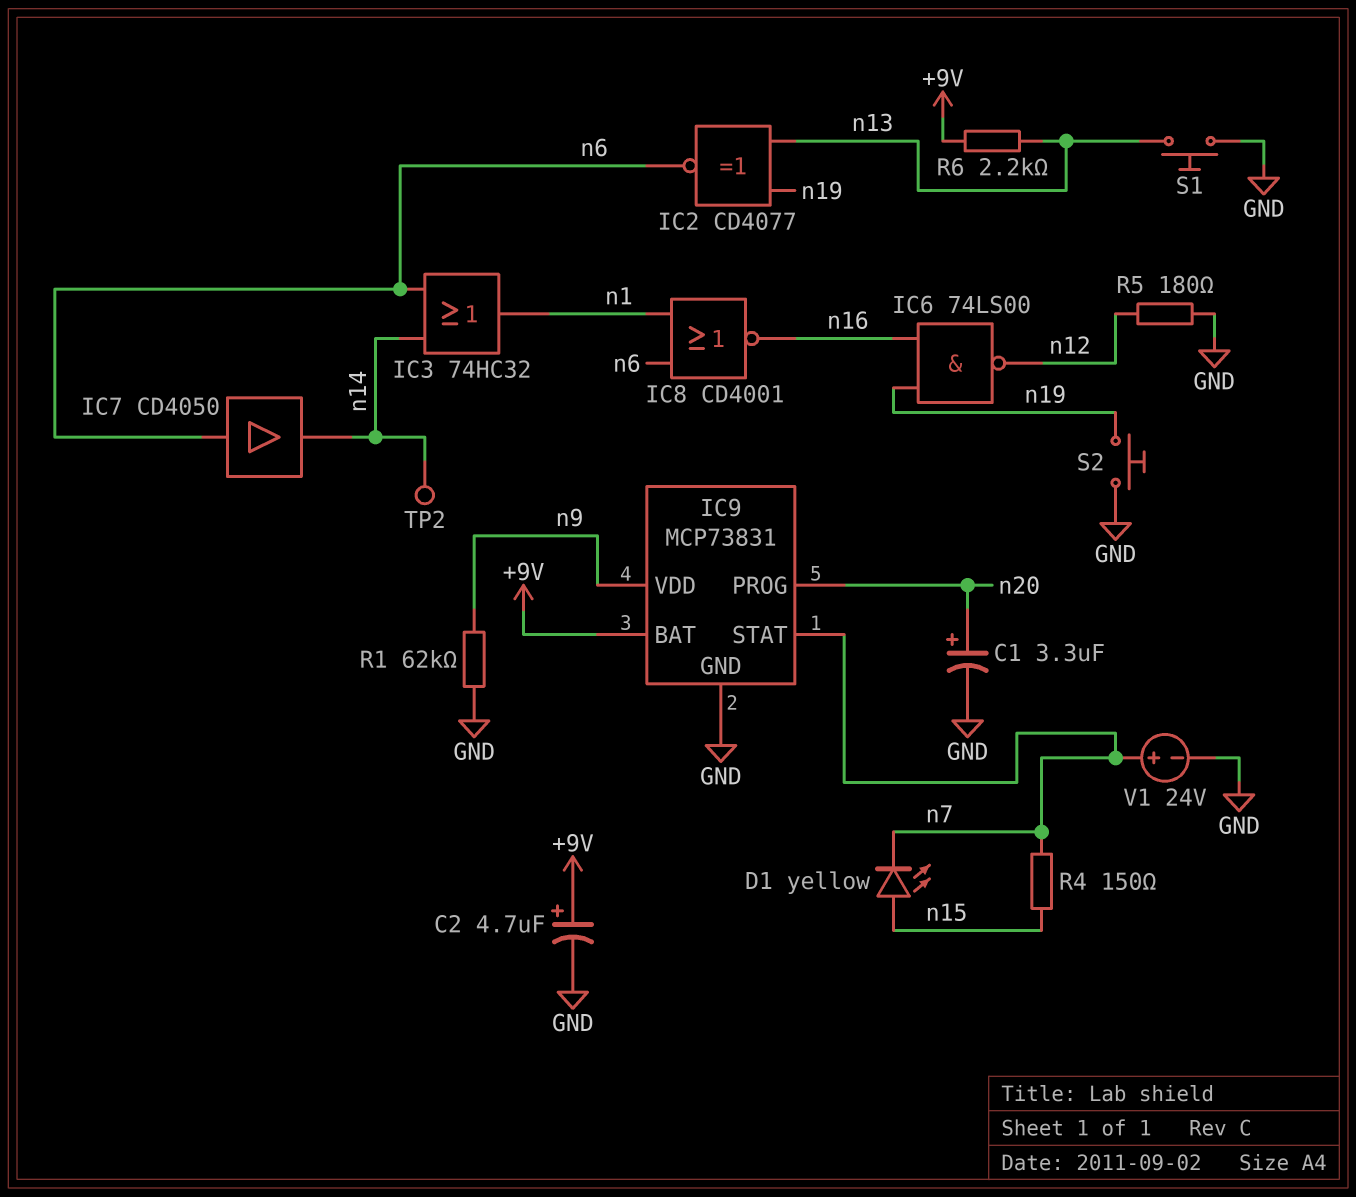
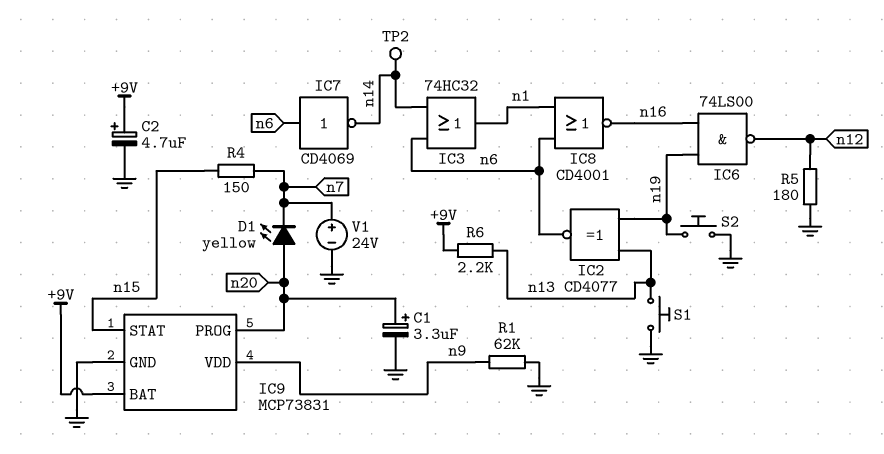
D1: LED yellow (A n15, K n7) -> LED yellow (A n20, K n7)
IC7: buffer CD4050 (in n6, out n14) -> NOT CD4069 (in n6, out n14)
IC9 pin STAT: n7 -> n15

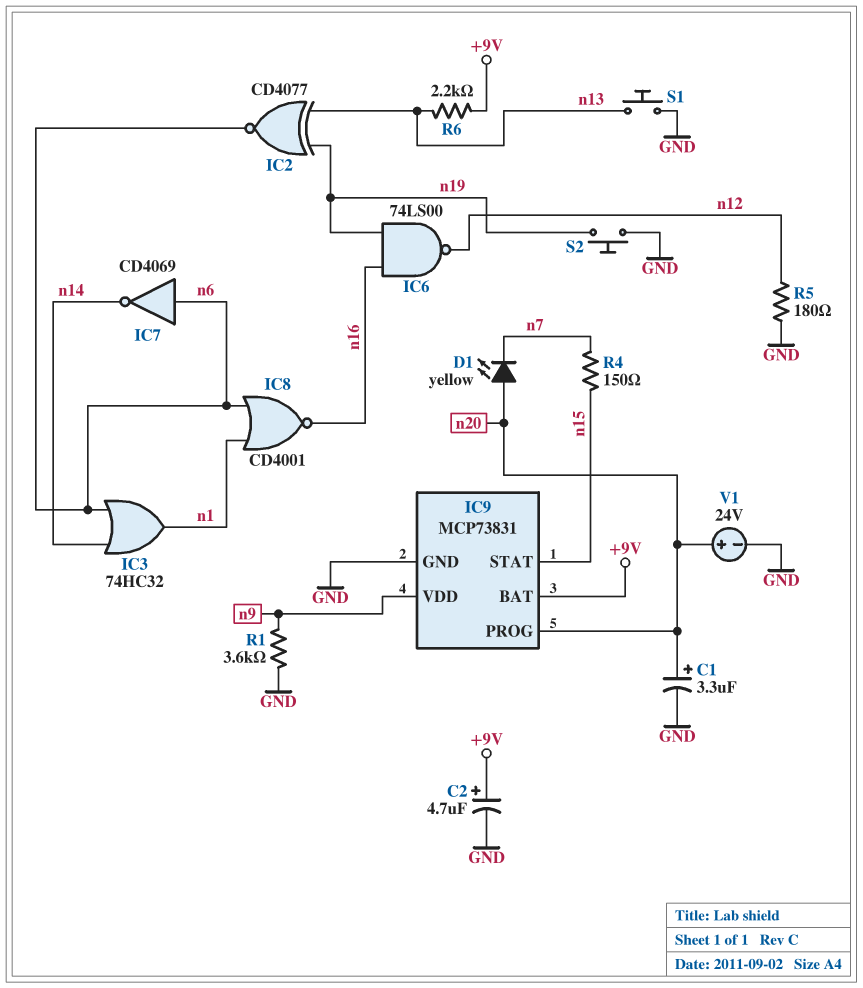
R1: 62k (GND, n9) -> 3.6k (GND, n9)
TP2: test point (n14) -> none
V1: 24V (plus n7, minus GND) -> 24V (plus n20, minus GND)

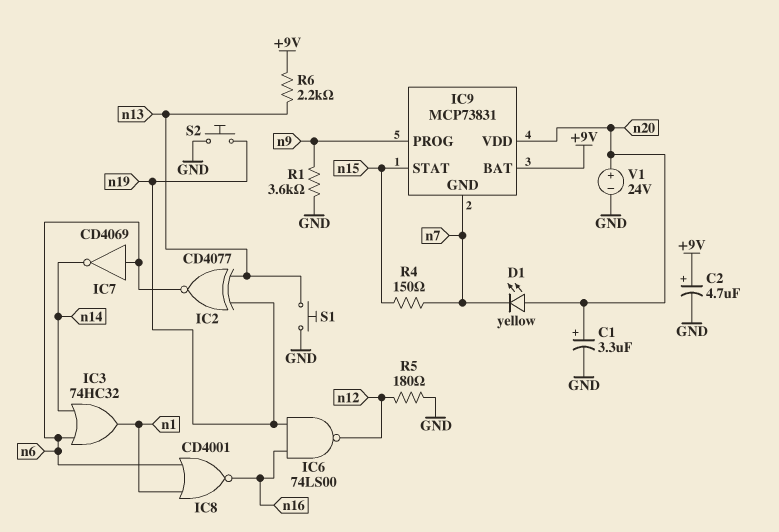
IC9 pin GND: GND -> n7
IC9 pin PROG: n20 -> n9
IC9 pin VDD: n9 -> n20

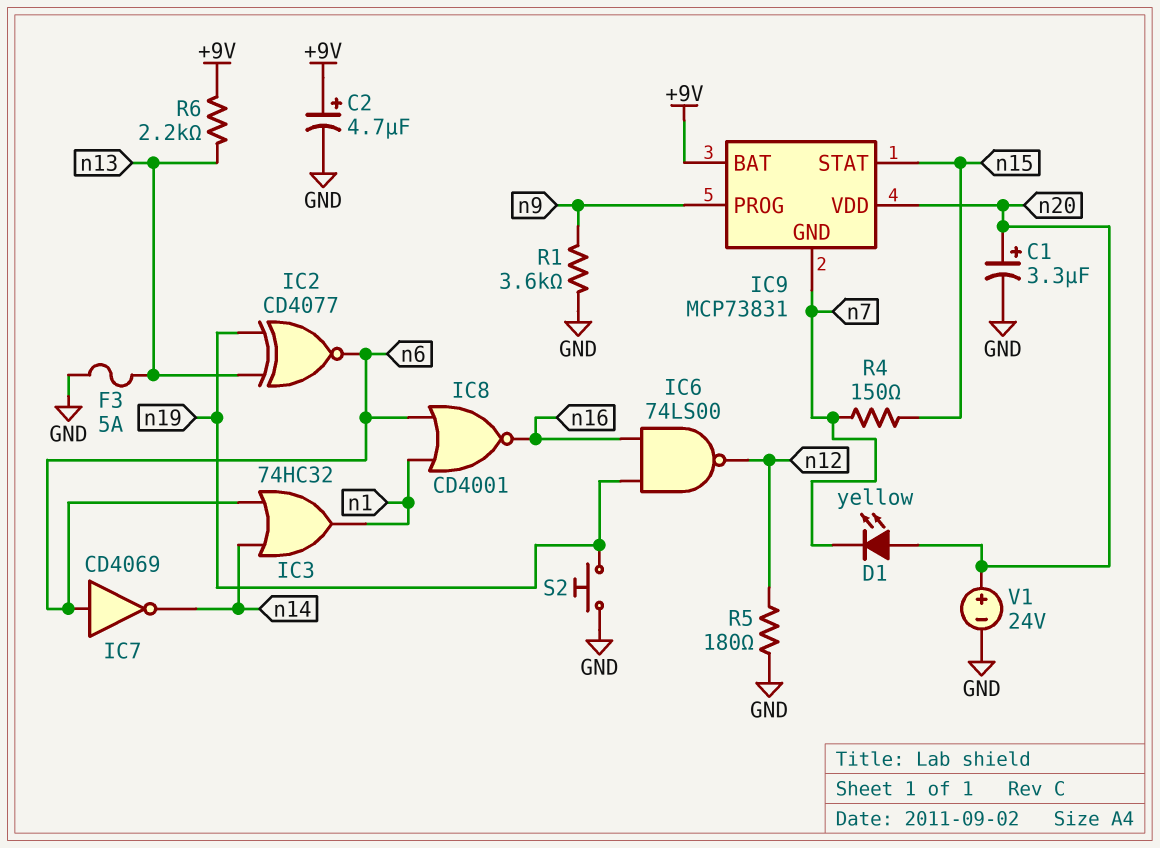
F3: none -> 5A (GND, n13)
S1: button (GND, n13) -> none

